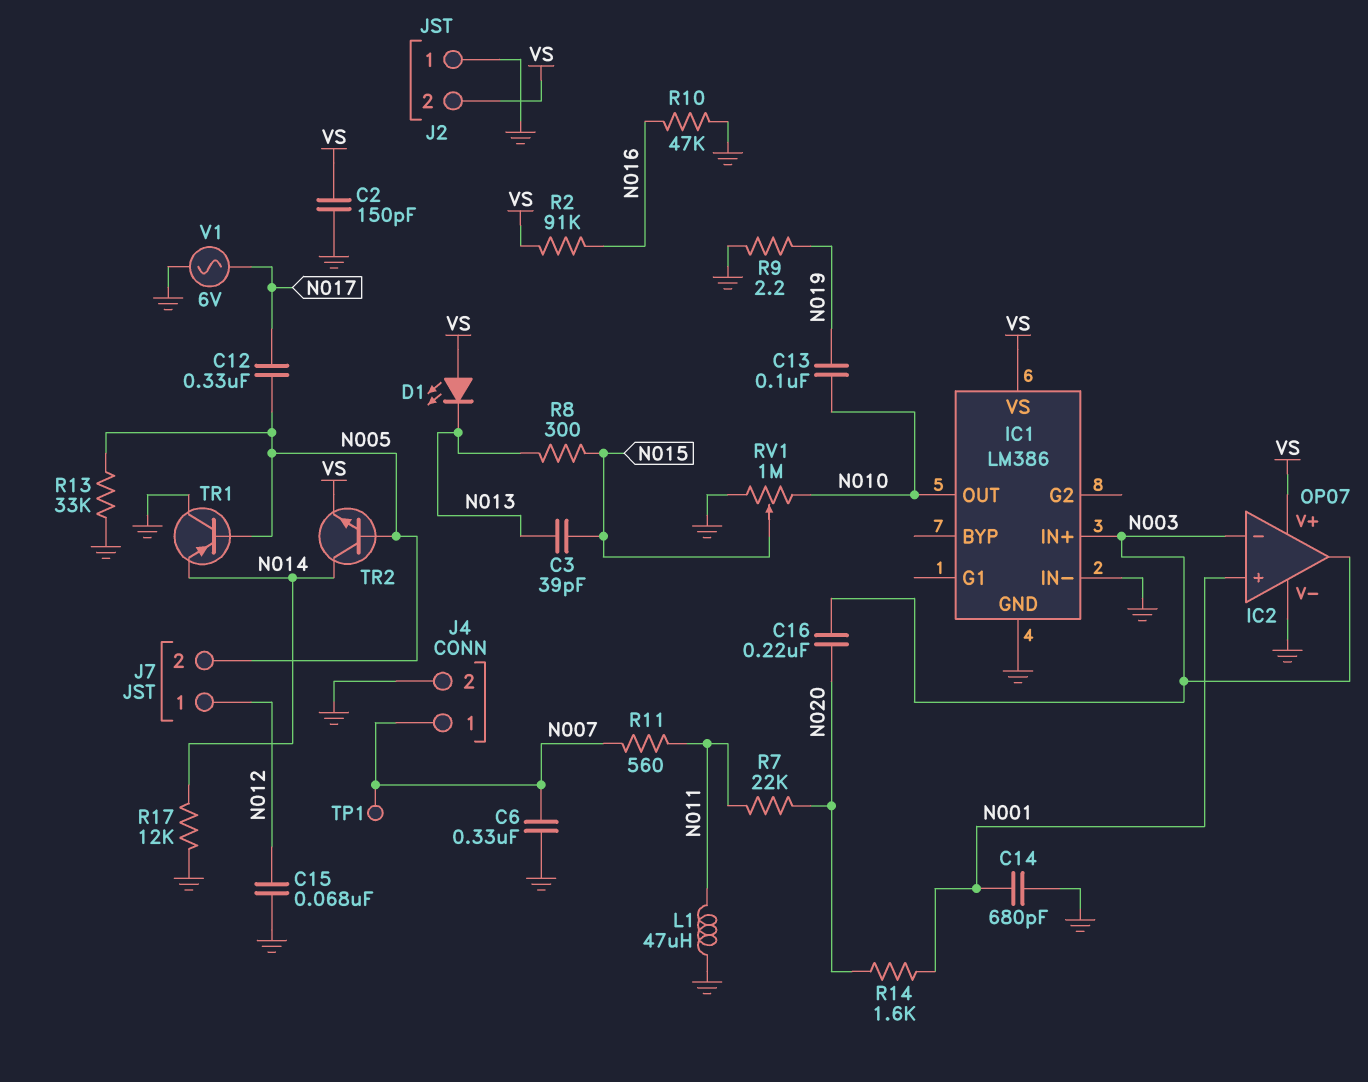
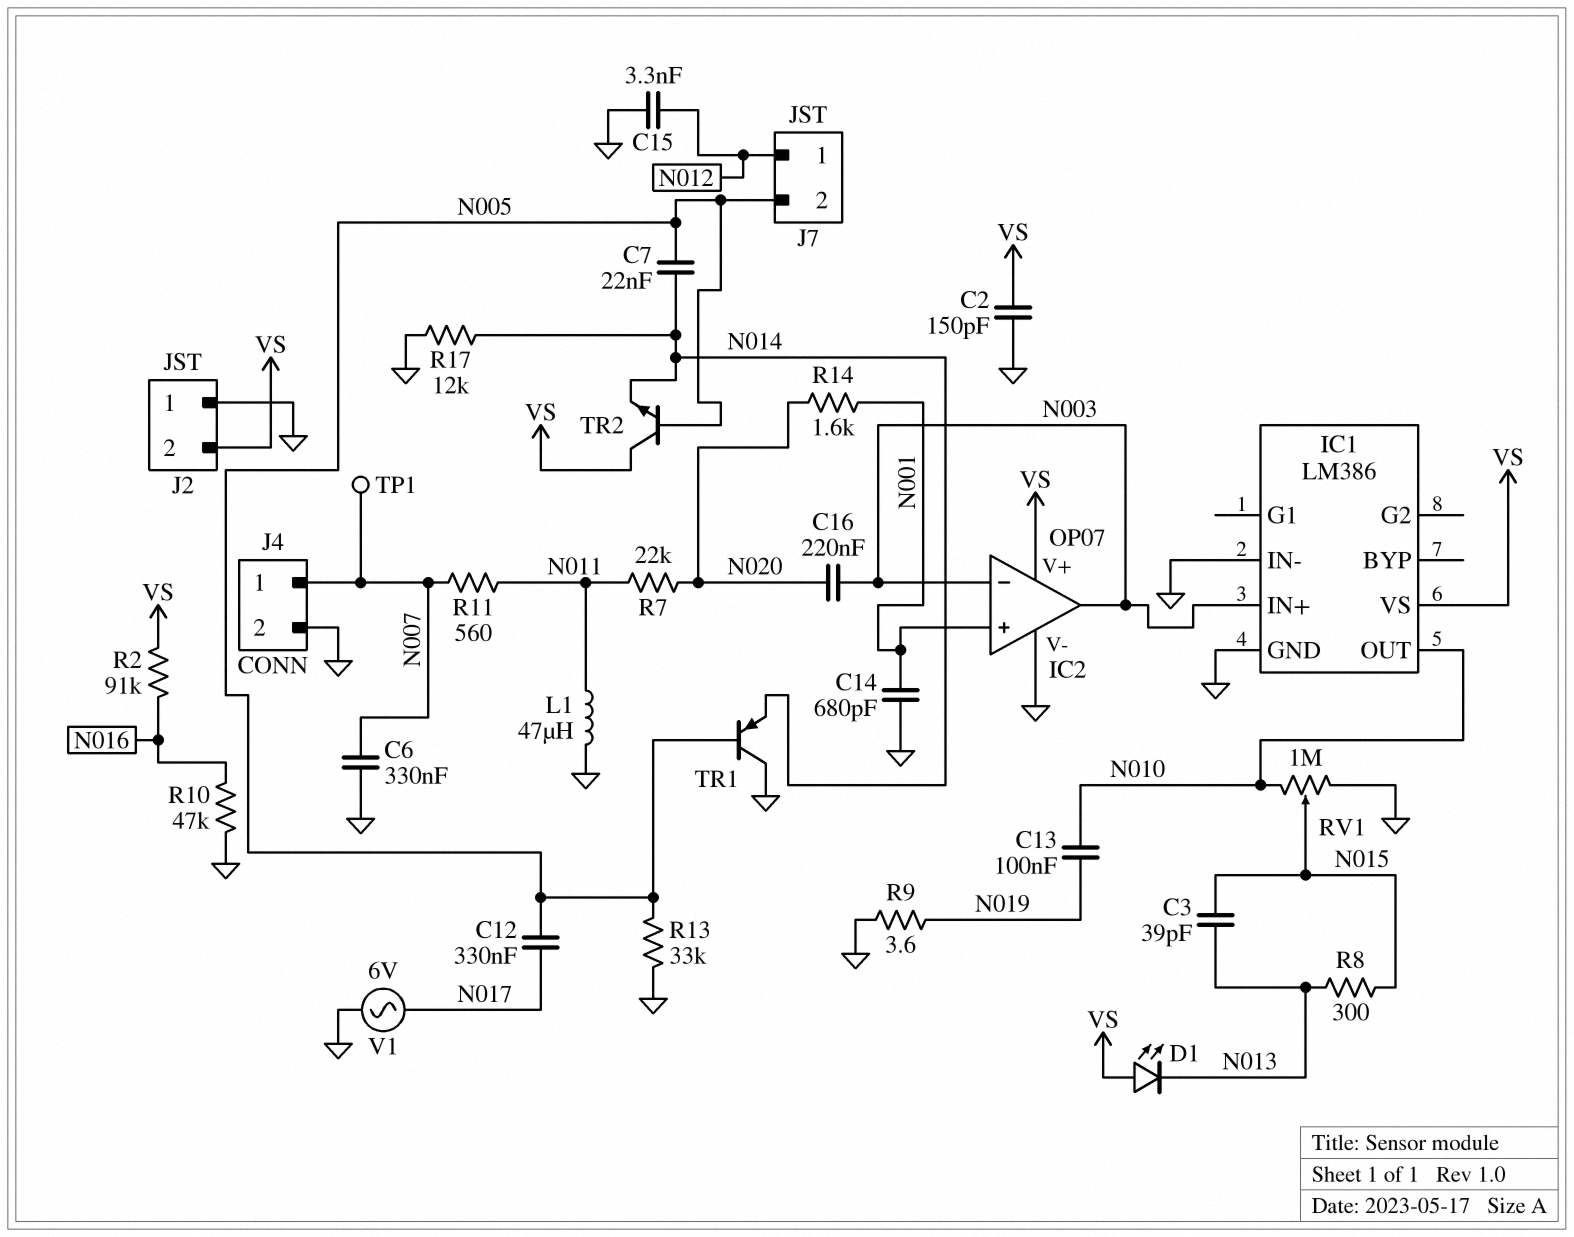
C7: none -> 22nF (N005, N014)
C15: 68nF (GND, N012) -> 3.3nF (GND, N012)
R9: 2.2 (GND, N019) -> 3.6 (GND, N019)
TR2: NPN (B N005, C N014, E VS) -> NPN (B N005, C VS, E N014)

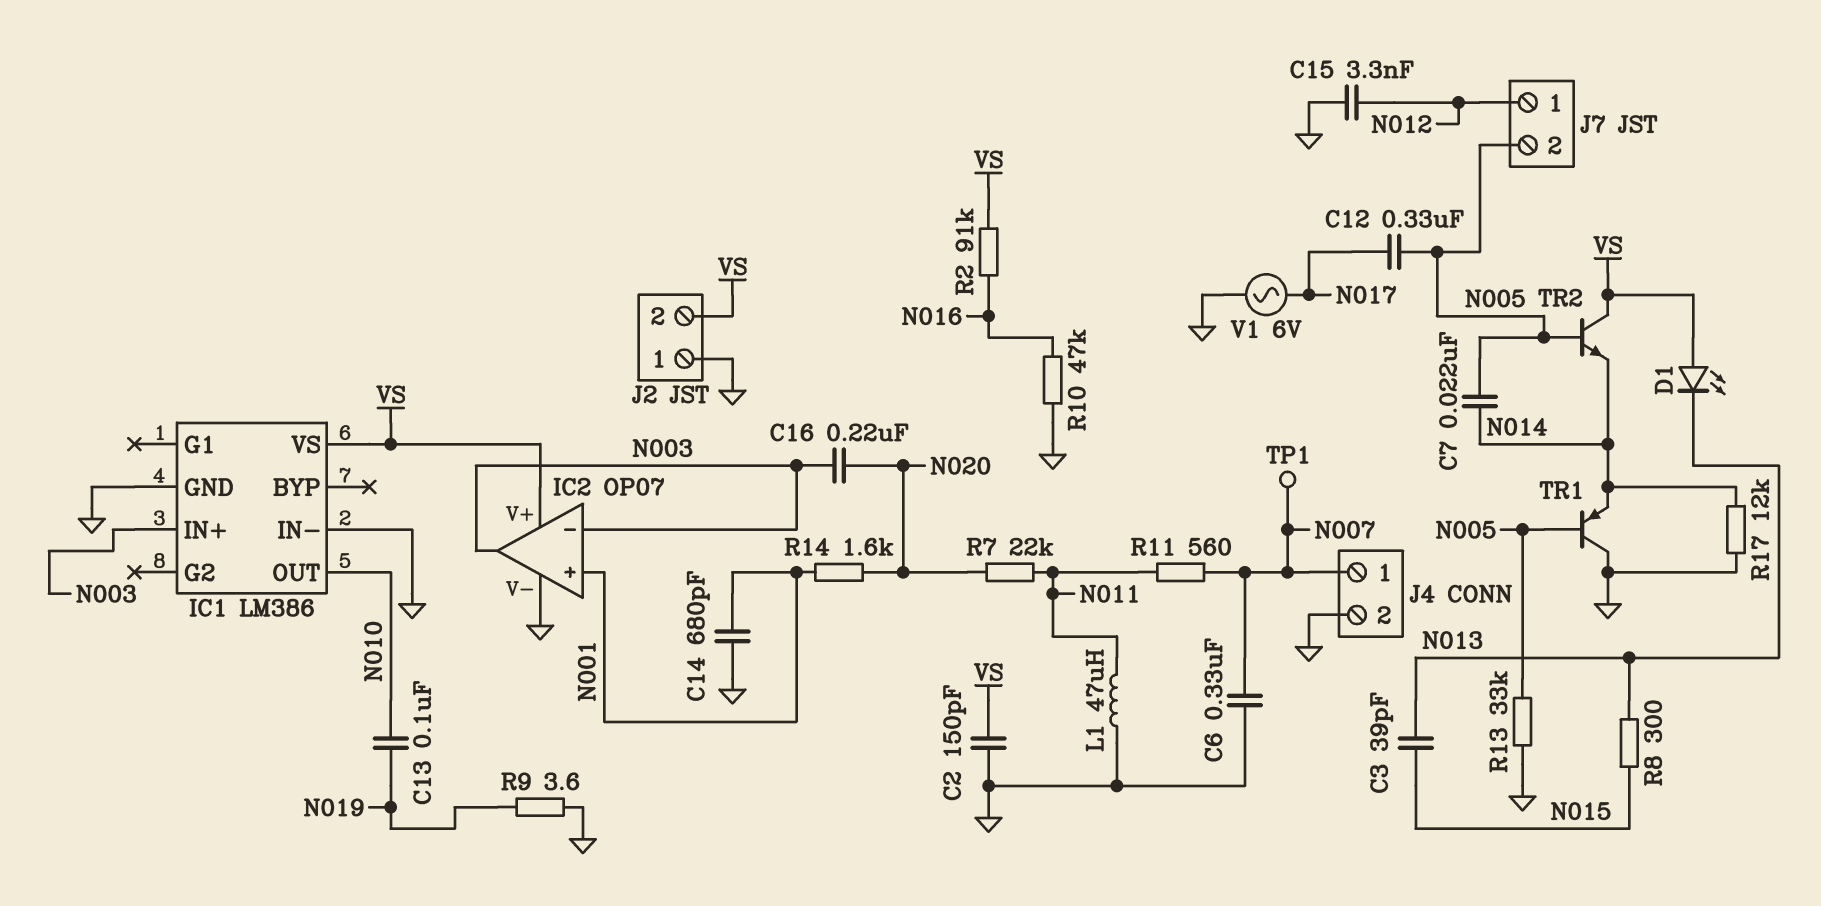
RV1: 1M (GND, N010, wiper N015) -> none

